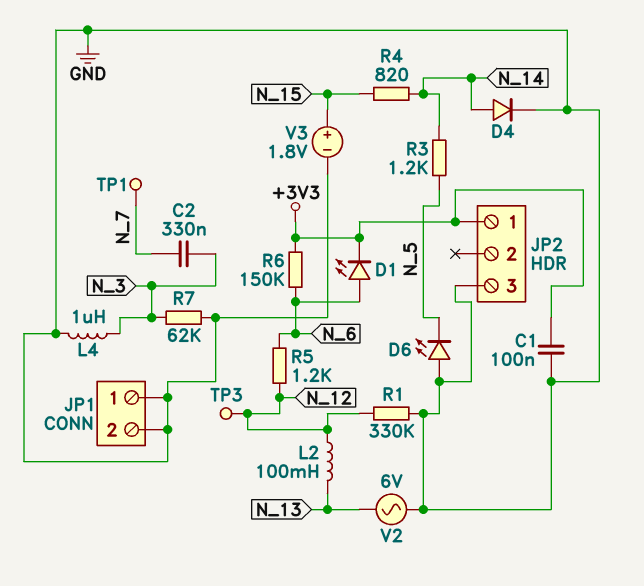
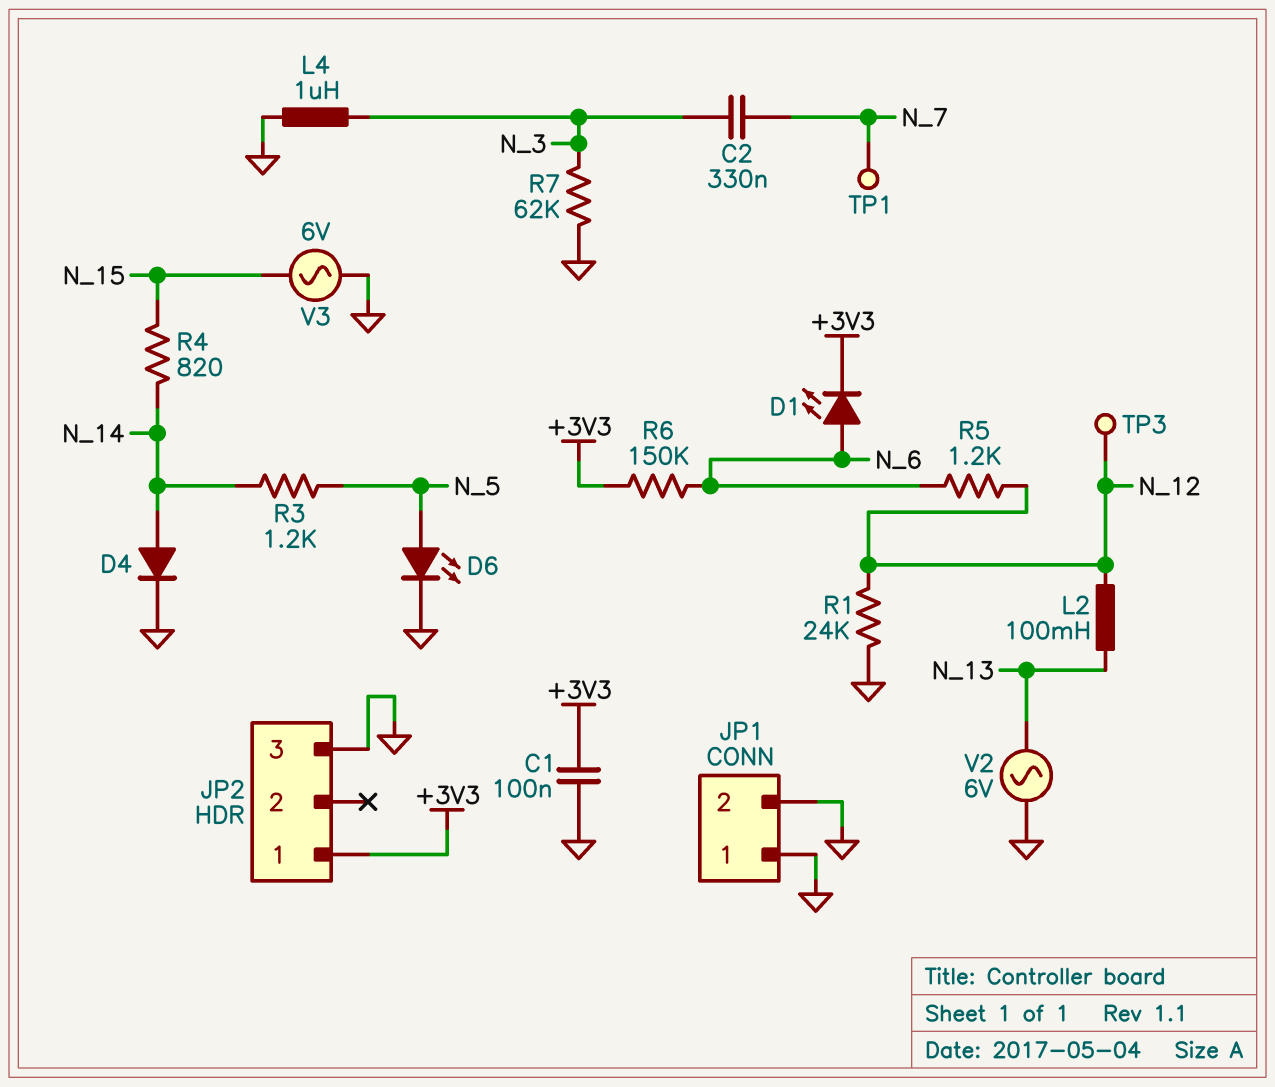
D6: LED (A GND, K N_5) -> LED (A N_5, K GND)
R1: 330k (GND, N_12) -> 24k (GND, N_12)
V3: 1.8V (plus N_15, minus GND) -> AC 6V (GND, N_15)

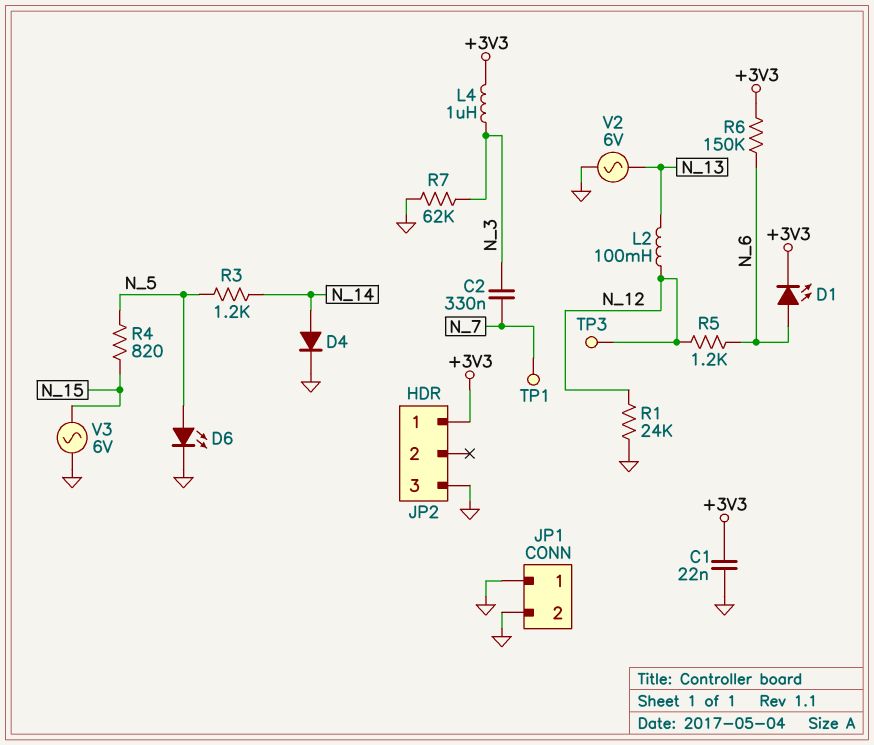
C1: 100nF (+3V3, GND) -> 22nF (+3V3, GND)
L4: 1uH (GND, N_3) -> 1uH (+3V3, N_3)
R4: 820 (N_14, N_15) -> 820 (N_5, N_15)

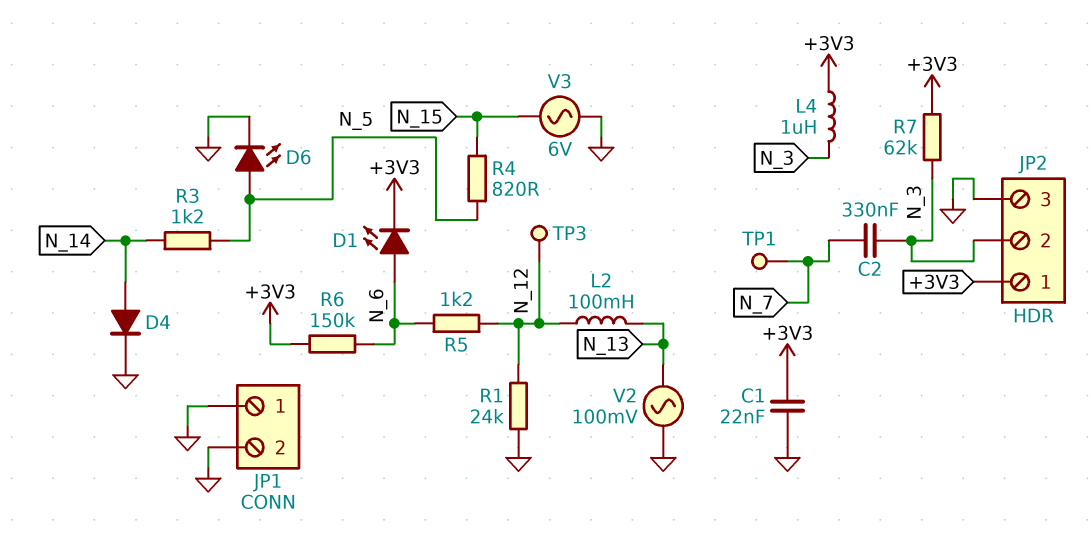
JP2 pin 2: none -> N_3
R7: 62k (GND, N_3) -> 62k (+3V3, N_3)
V2: AC 6V (GND, N_13) -> AC 100mV (GND, N_13)

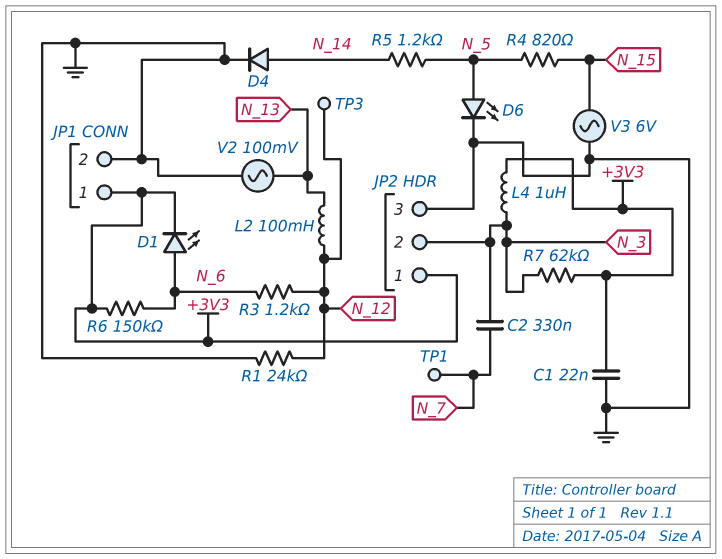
JP1 pin 1: GND -> +3V3
R3: 1.2k (N_5, N_14) -> 1.2k (N_6, N_12)
R5: 1.2k (N_6, N_12) -> 1.2k (N_5, N_14)

